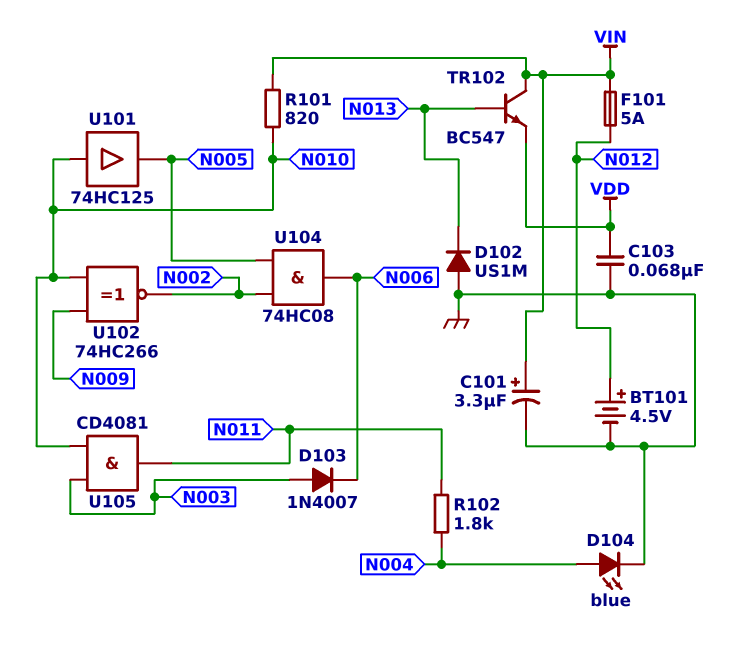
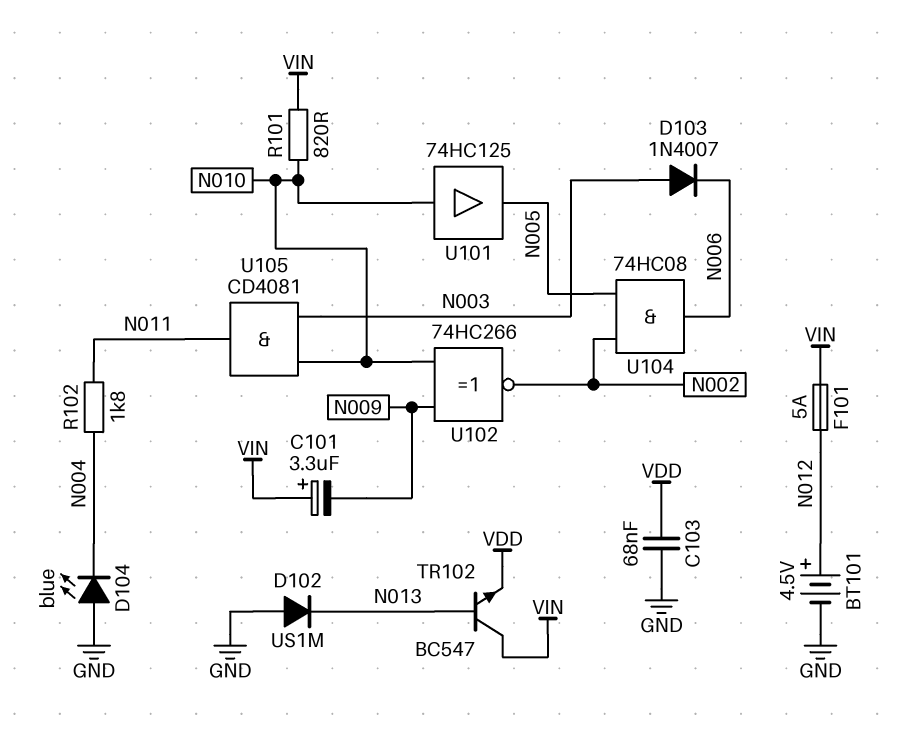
C101: 3.3uF (plus VIN, minus GND) -> 3.3uF (plus VIN, minus N009)
D104: LED blue (A N004, K GND) -> LED blue (A GND, K N004)

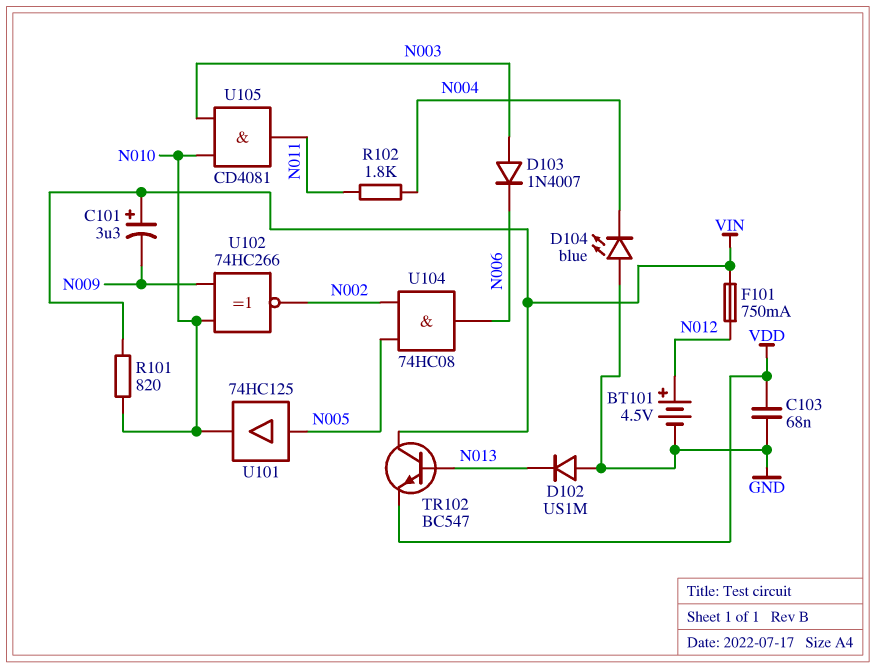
F101: 5A (N012, VIN) -> 750mA (N012, VIN)
U101: buffer 74HC125 (in N010, out N005) -> buffer 74HC125 (in N005, out N010)

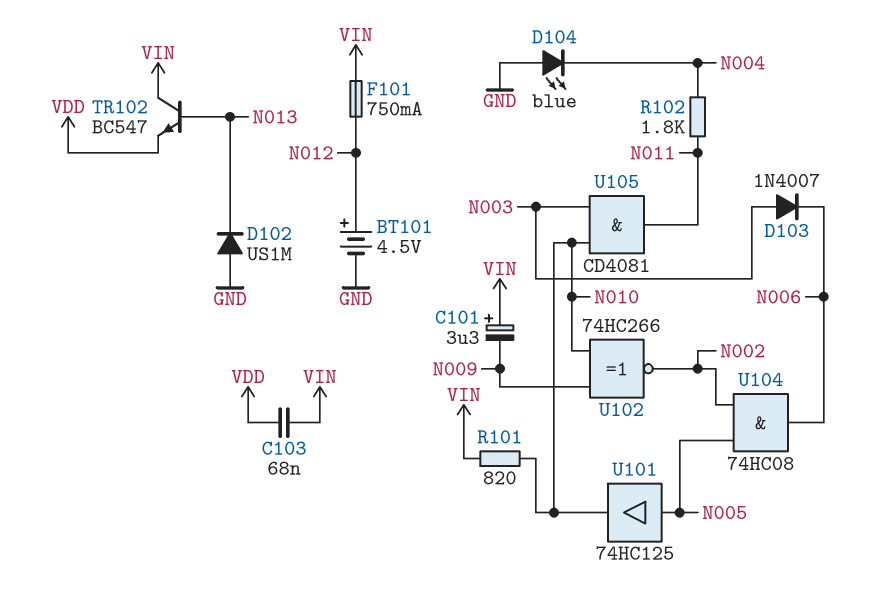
C103: 68nF (GND, VDD) -> 68nF (VDD, VIN)

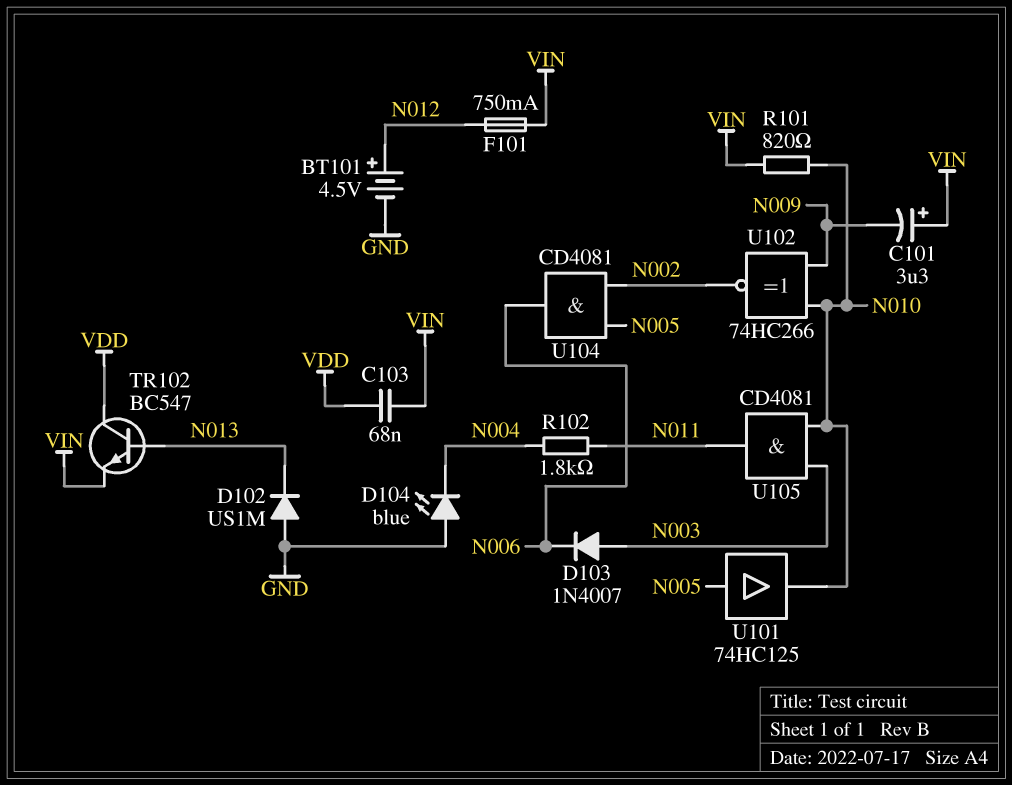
TR102: NPN BC547 (B N013, C VIN, E VDD) -> NPN BC547 (B N013, C VDD, E VIN)
U104: AND 74HC08 (in N002, in N005, out N006) -> AND CD4081 (in N002, in N005, out N006)

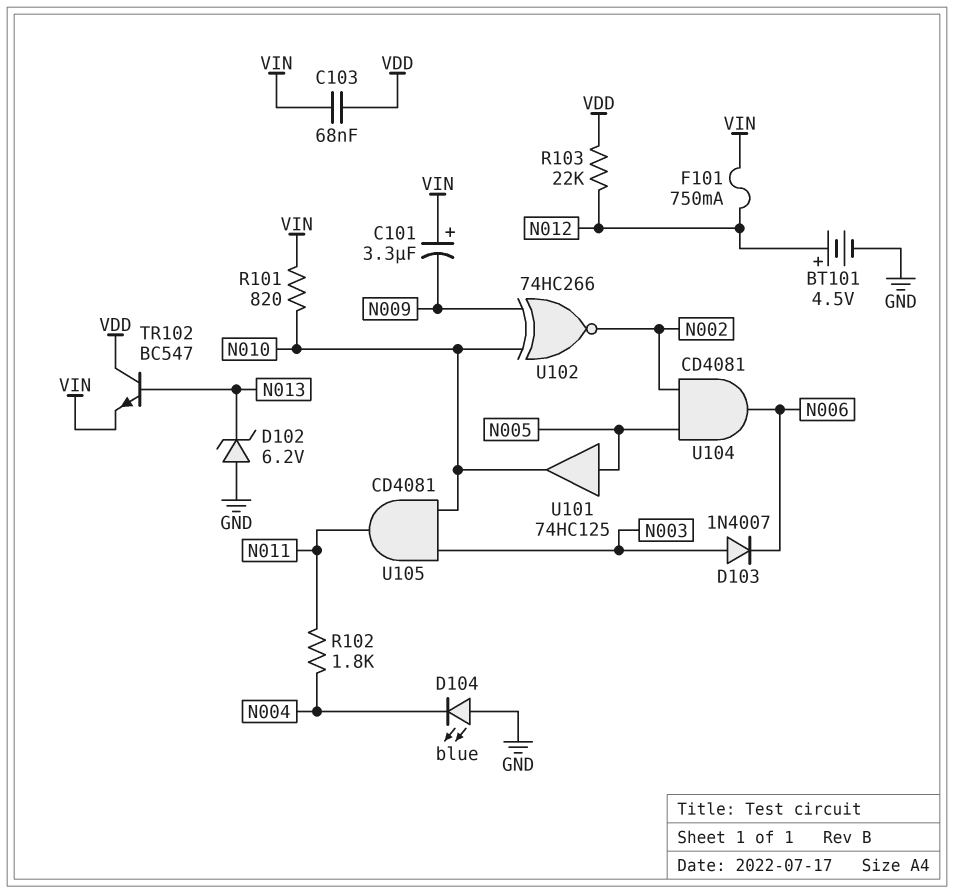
D102: diode US1M (A GND, K N013) -> zener 6.2V (A GND, K N013)
R103: none -> 22k (N012, VDD)

